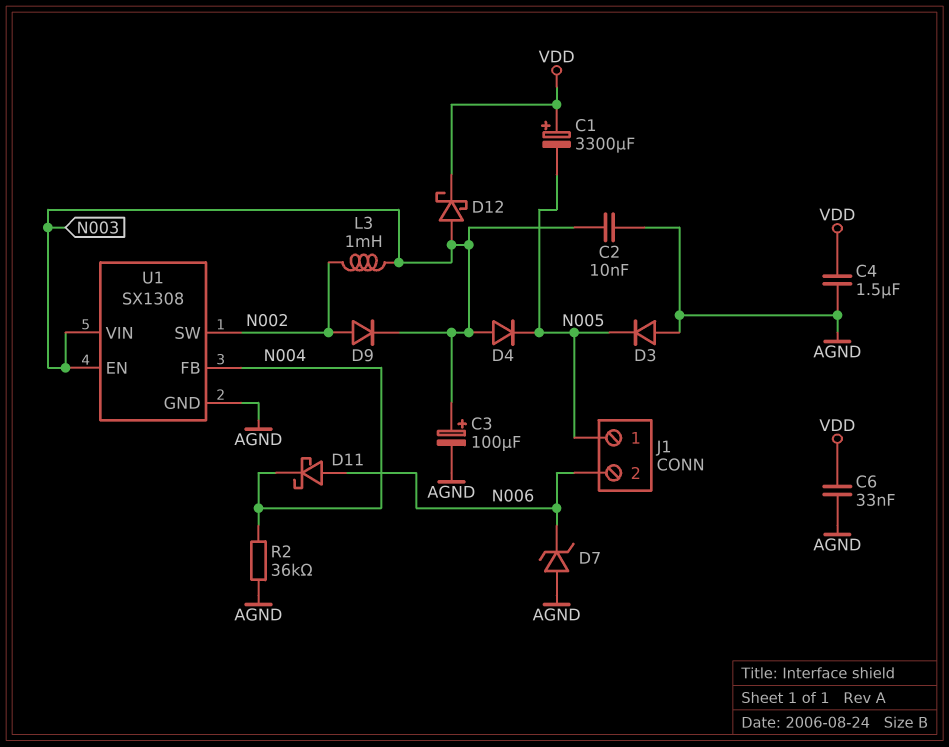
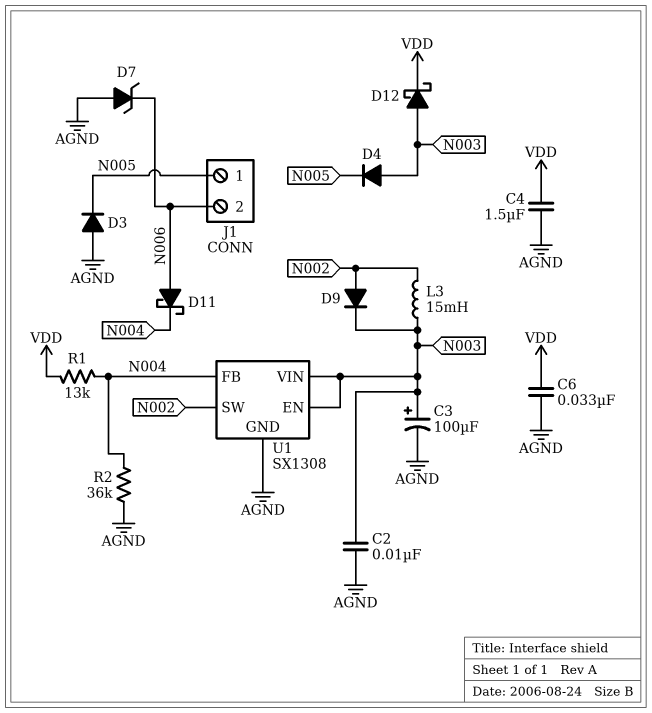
C1: 3300uF (plus VDD, minus N005) -> none
L3: 1mH (N002, N003) -> 15mH (N002, N003)
R1: none -> 13k (N004, VDD)

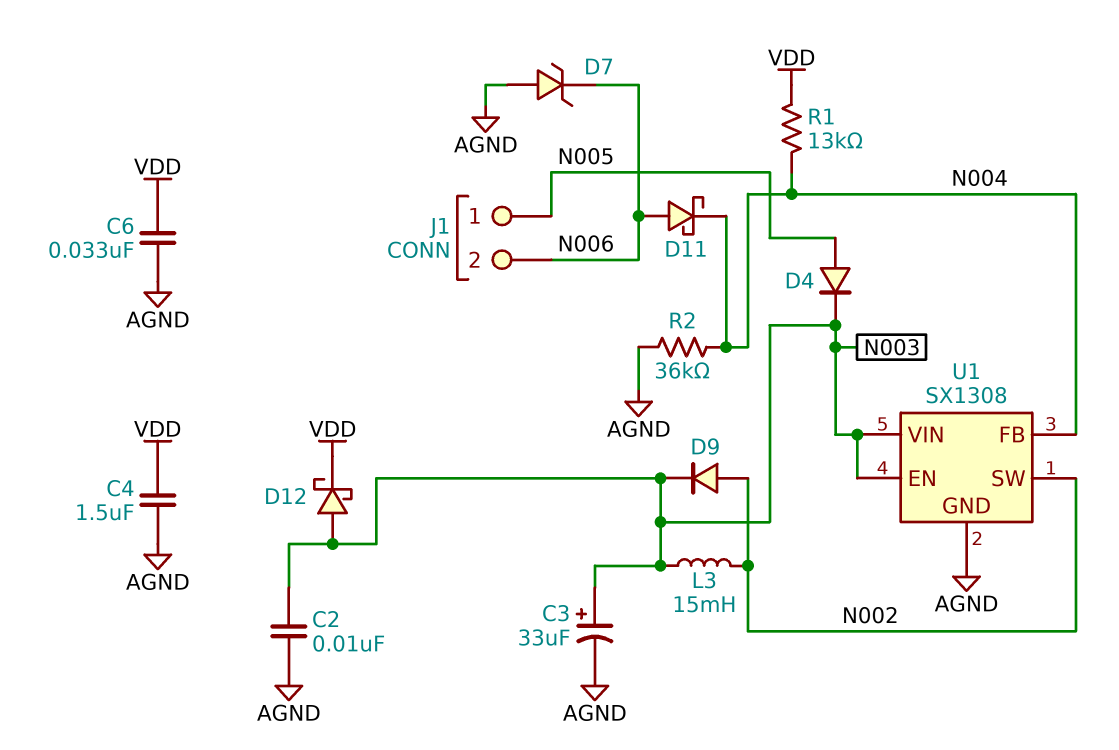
C3: 100uF (plus N003, minus AGND) -> 33uF (plus N003, minus AGND)
D3: diode (A AGND, K N005) -> none
D4: diode (A N003, K N005) -> diode (A N005, K N003)

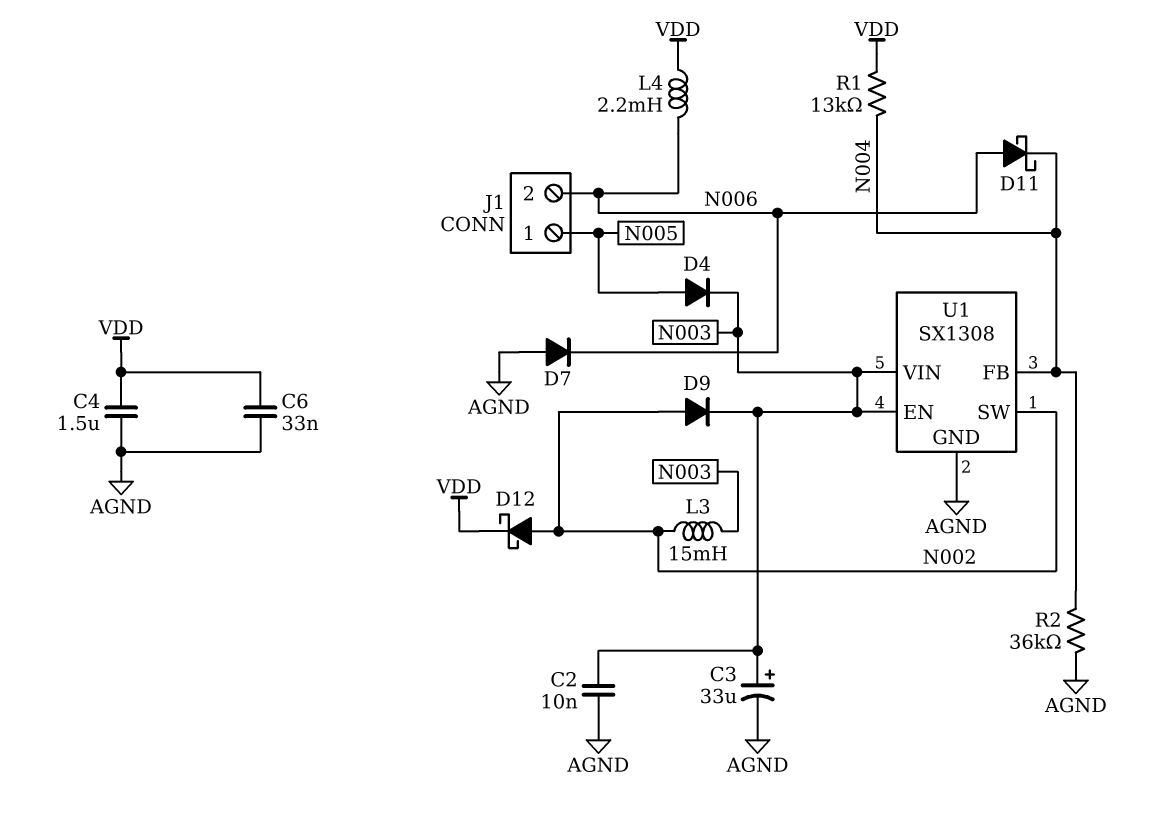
D7: zener (A AGND, K N006) -> diode (A AGND, K N006)
D12: schottky (A N003, K VDD) -> schottky (A N002, K VDD)
L4: none -> 2.2mH (N006, VDD)

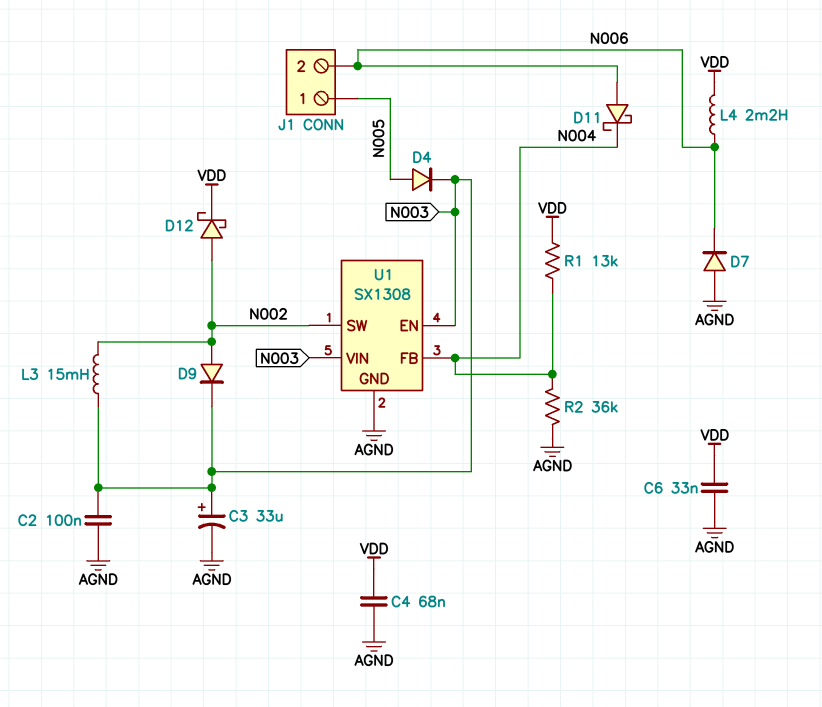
C2: 10nF (AGND, N003) -> 100nF (AGND, N003)
C4: 1.5uF (AGND, VDD) -> 68nF (AGND, VDD)

